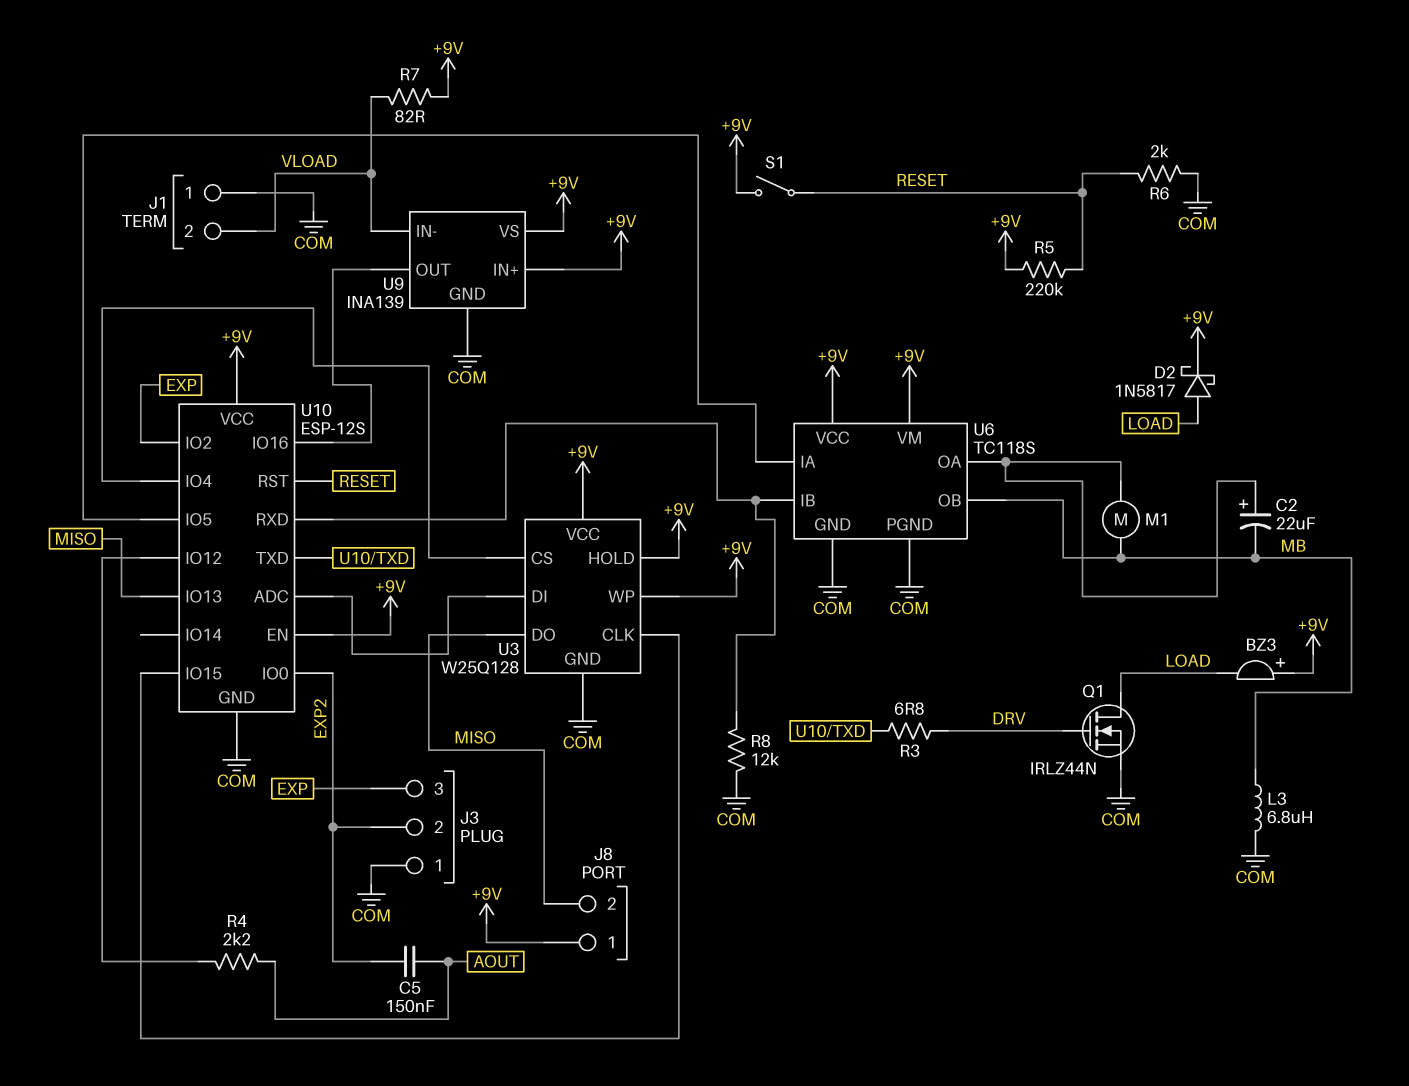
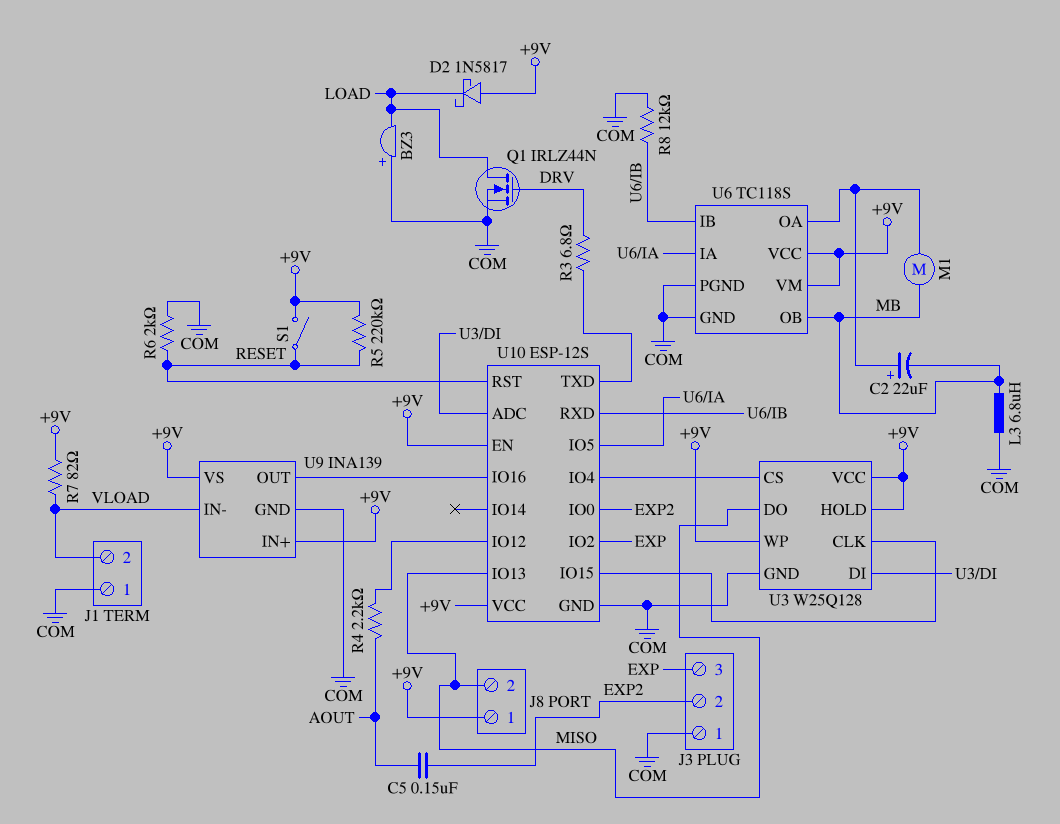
BZ3: buzzer (plus +9V, minus LOAD) -> buzzer (plus COM, minus LOAD)
D2: schottky 1N5817 (A LOAD, K +9V) -> schottky 1N5817 (A +9V, K LOAD)

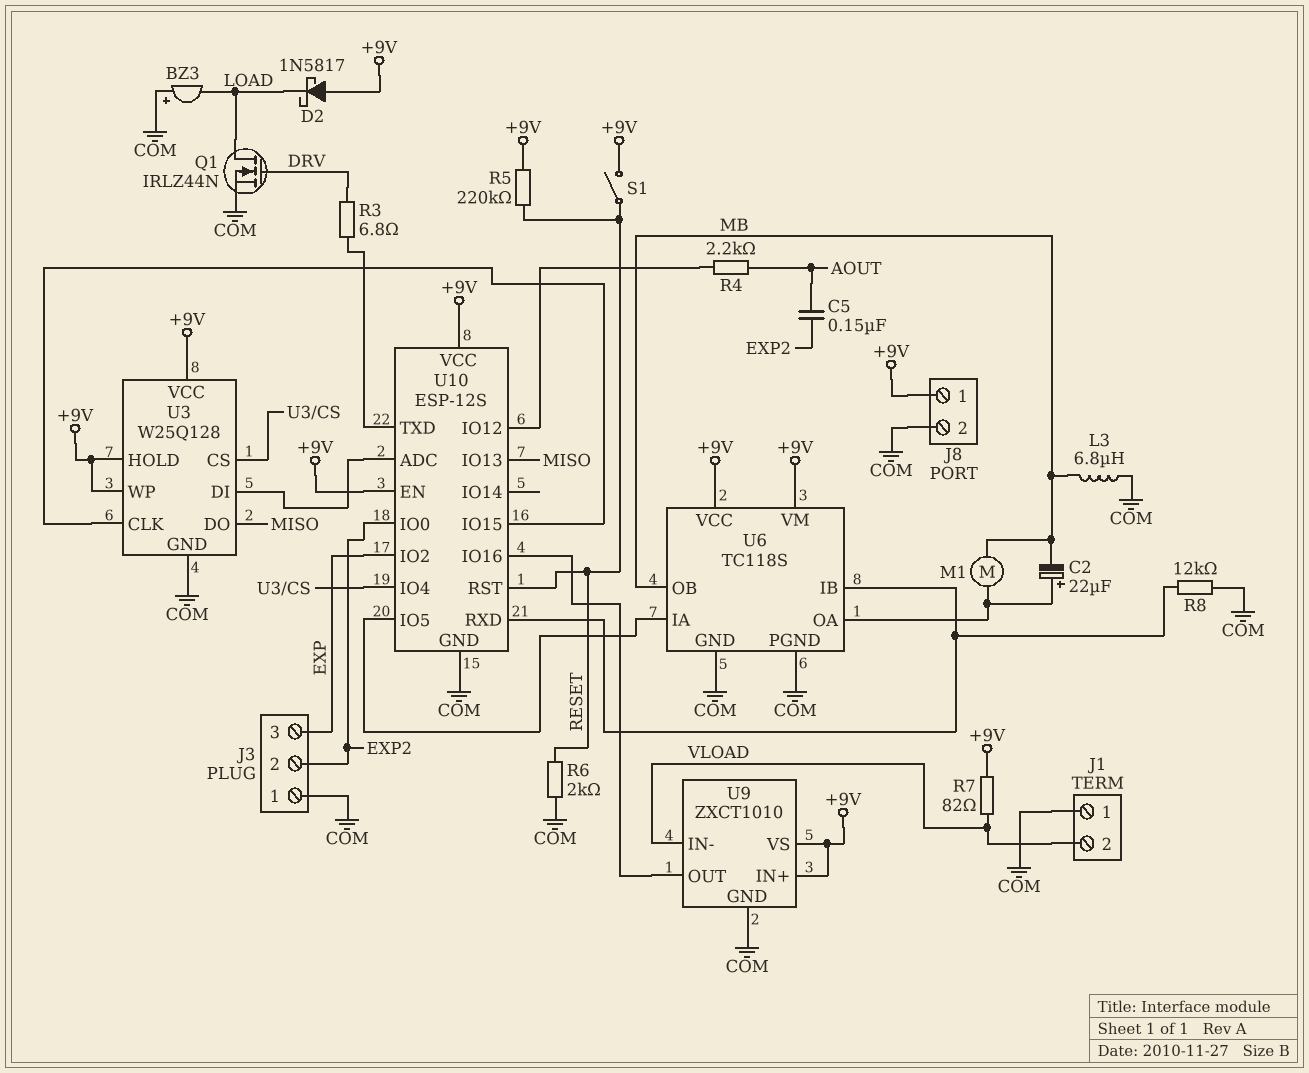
J8 pin 2: MISO -> COM
U9: INA139 -> ZXCT1010

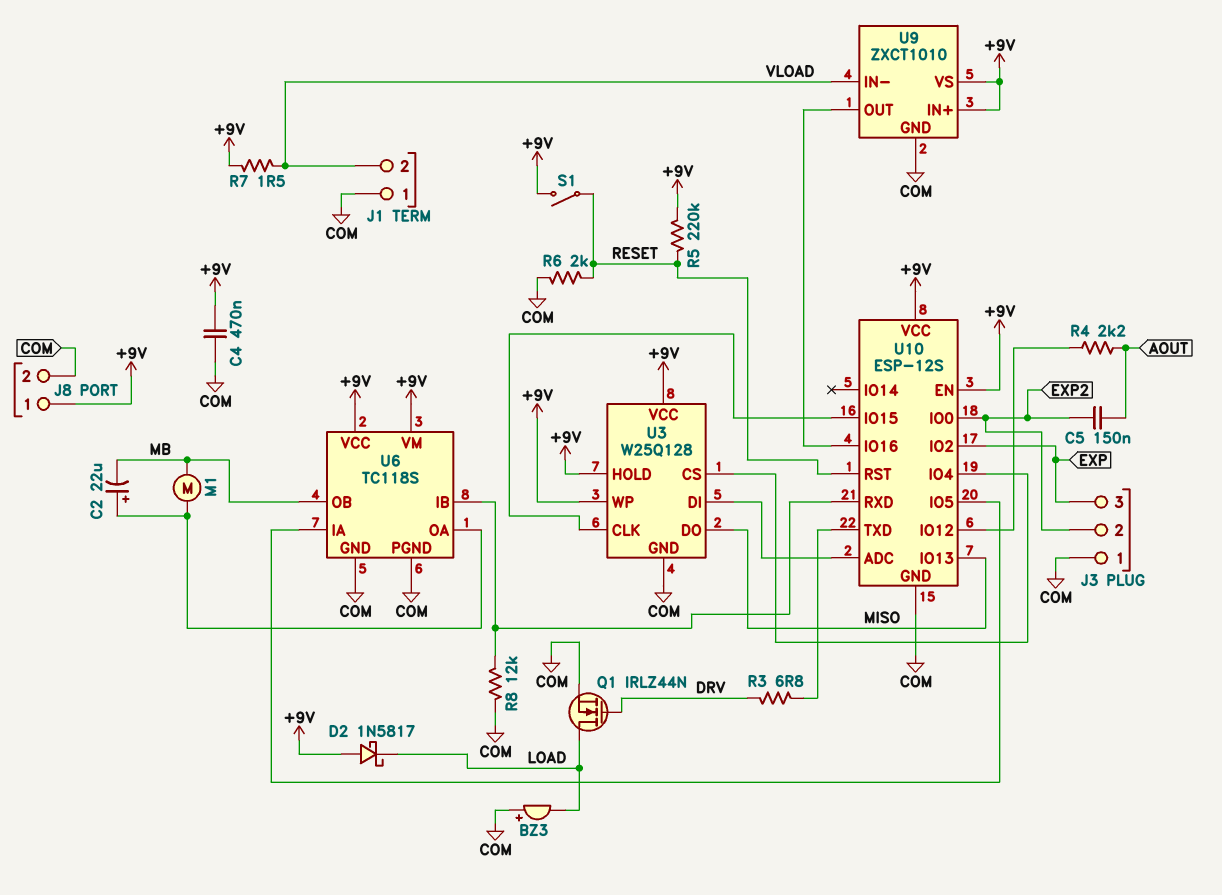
C4: none -> 470nF (+9V, COM)
L3: 6.8uH (COM, MB) -> none
R7: 82 (+9V, VLOAD) -> 1.5 (+9V, VLOAD)

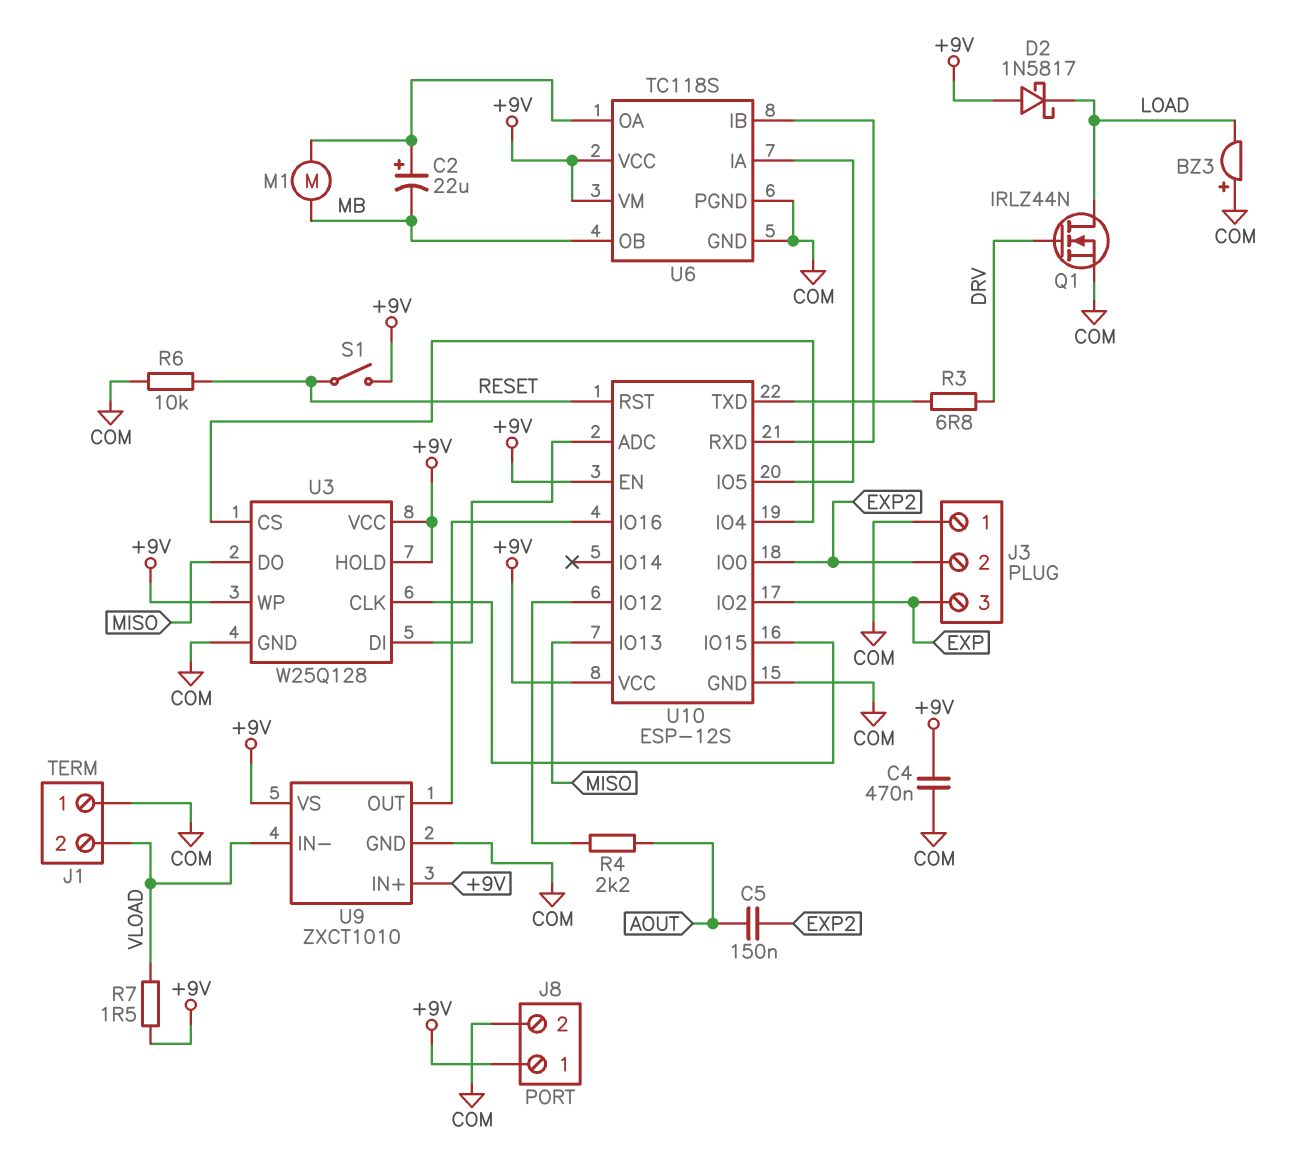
R5: 220k (+9V, RESET) -> none
R6: 2k (COM, RESET) -> 10k (COM, RESET)
R8: 12k (COM, U6/IB) -> none

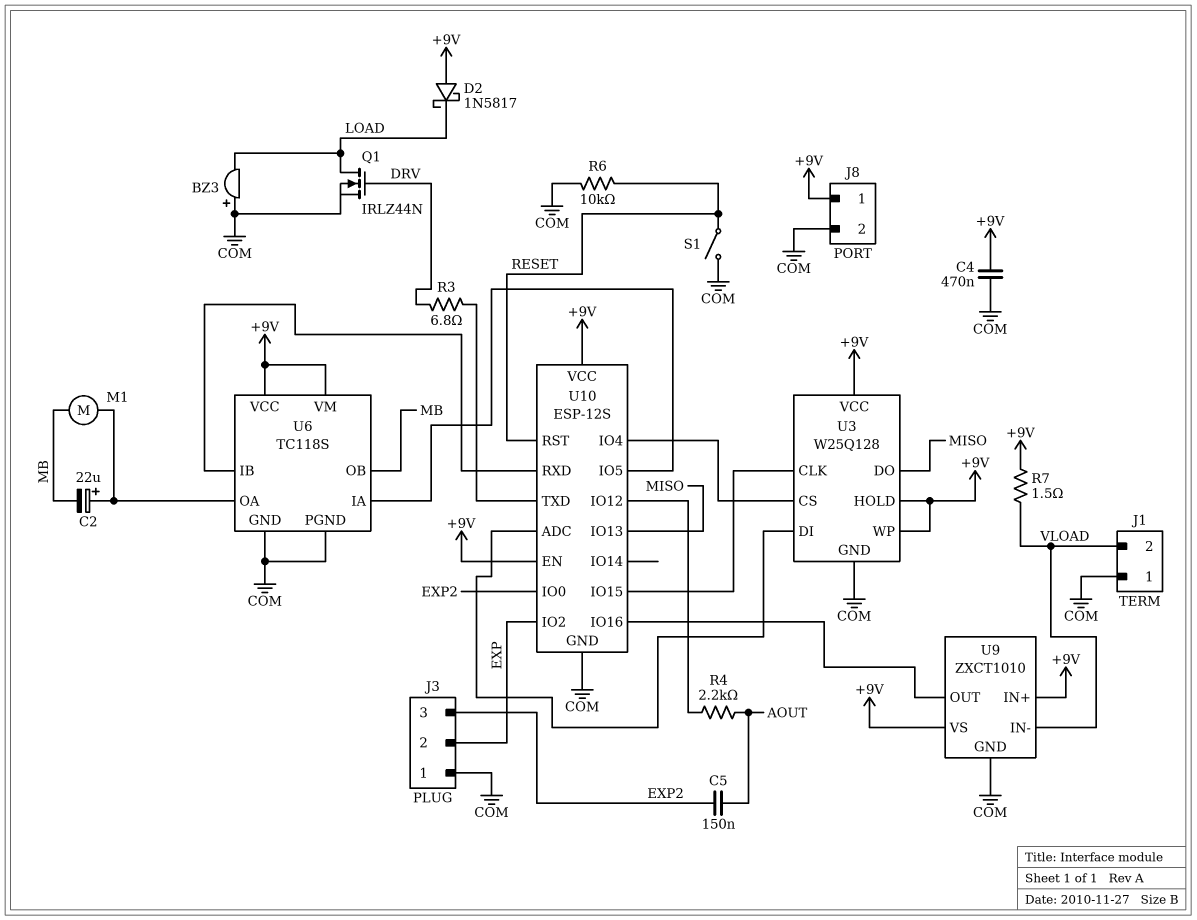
J3 pin 2: EXP2 -> EXP
J3 pin 3: EXP -> EXP2
S1: switch (+9V, RESET) -> switch (COM, RESET)

